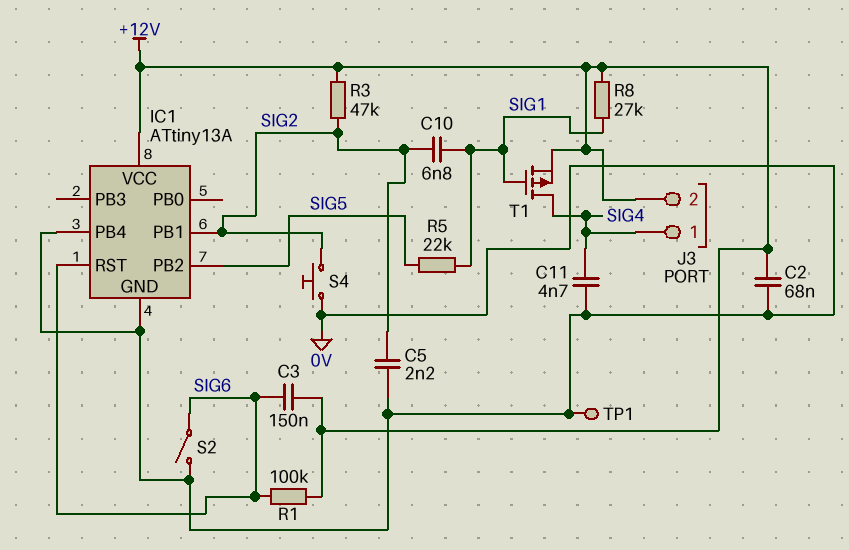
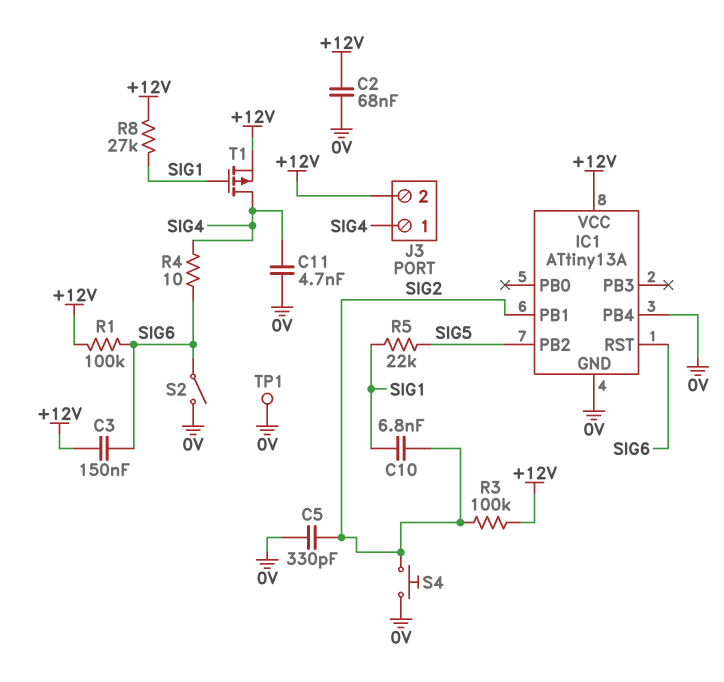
C5: 2.2nF (0V, SIG2) -> 330pF (0V, SIG2)
R3: 47k (+12V, SIG2) -> 100k (+12V, SIG2)
R4: none -> 10 (SIG4, SIG6)

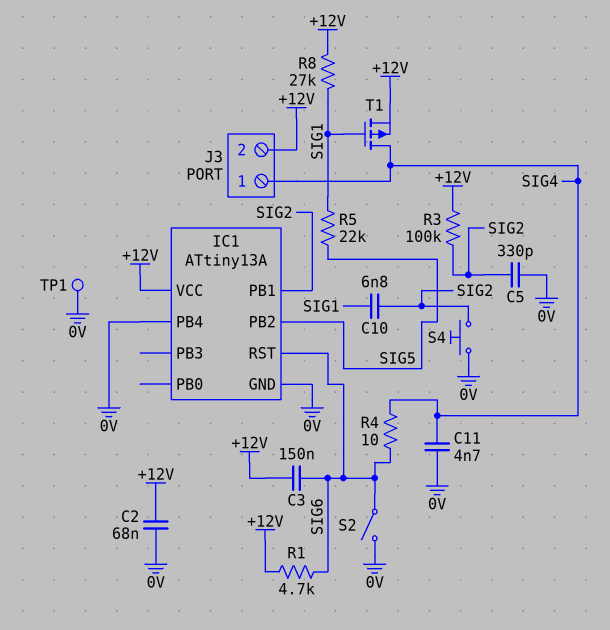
R1: 100k (+12V, SIG6) -> 4.7k (+12V, SIG6)

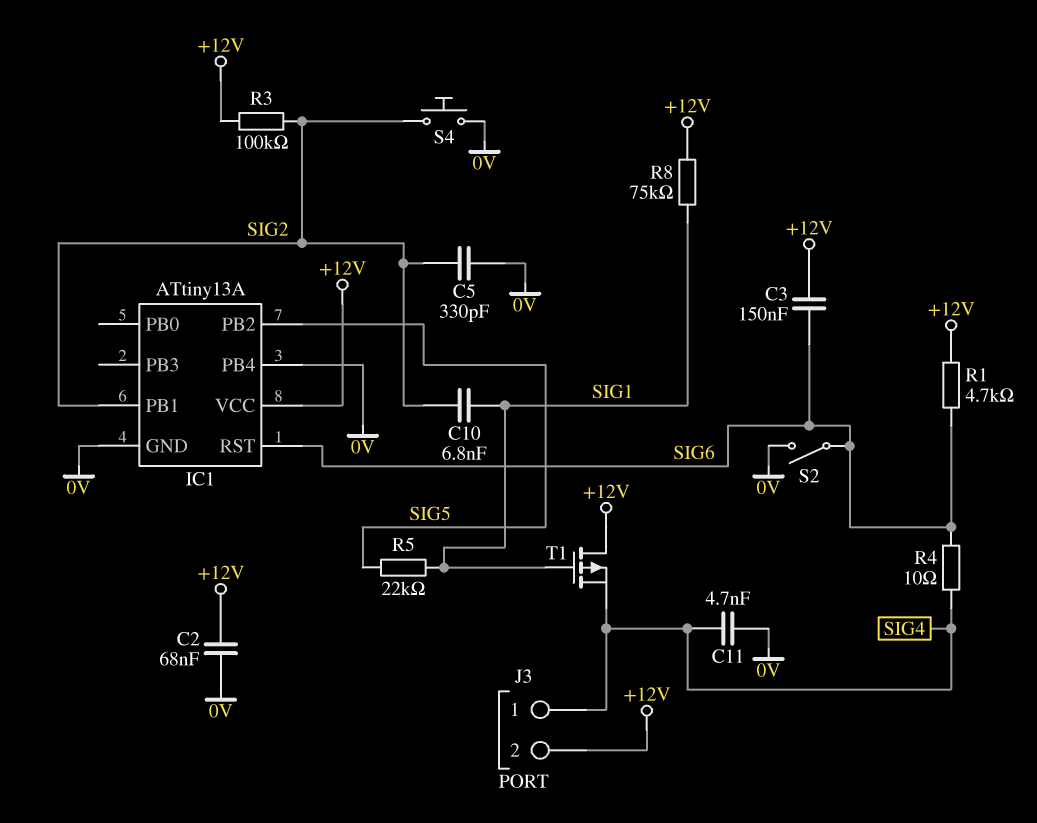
R8: 27k (+12V, SIG1) -> 75k (+12V, SIG1)
T1: PMOS (G SIG1, D SIG4, S +12V) -> PMOS (G SIG1, D +12V, S SIG4)
TP1: test point (0V) -> none

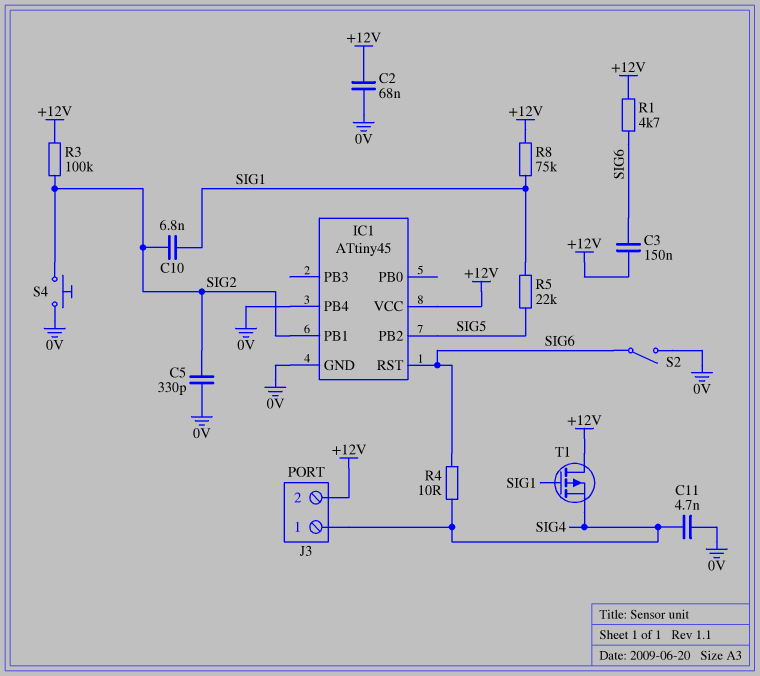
IC1: ATtiny13A -> ATtiny45

